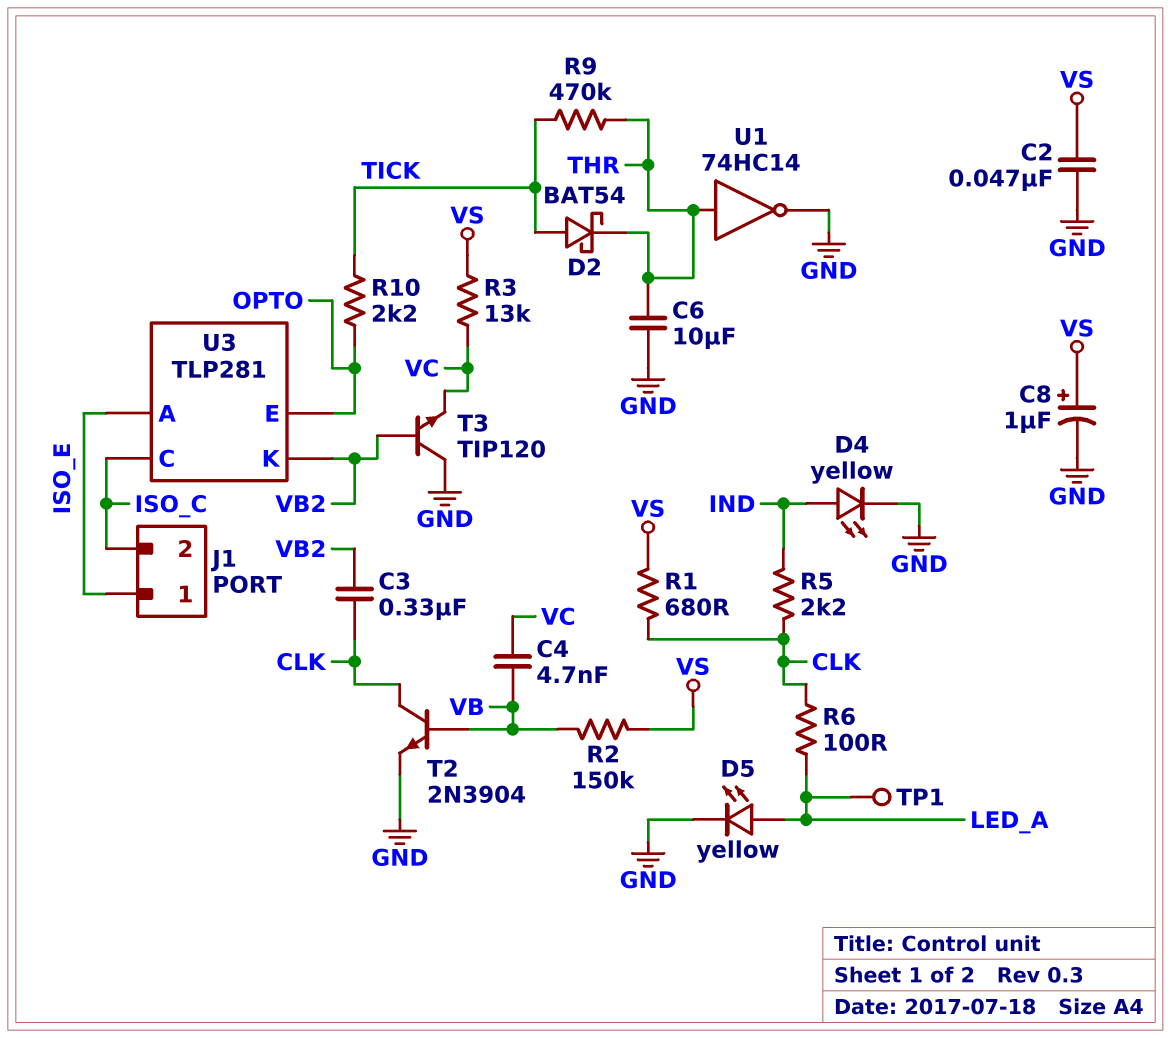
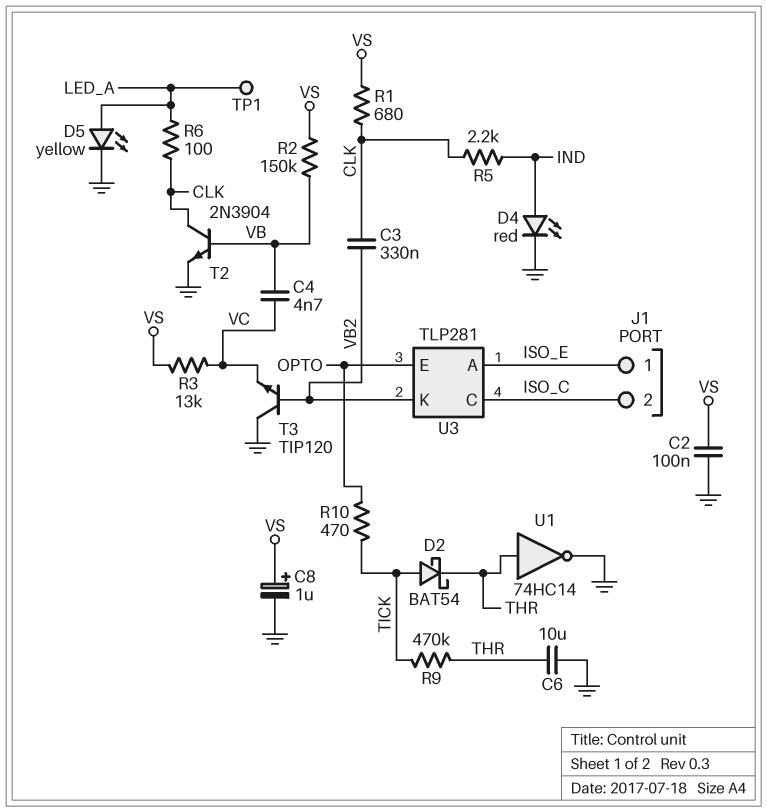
C2: 47nF (GND, VS) -> 100nF (GND, VS)
D4: LED yellow (A IND, K GND) -> LED red (A IND, K GND)
R10: 2.2k (OPTO, TICK) -> 470 (OPTO, TICK)

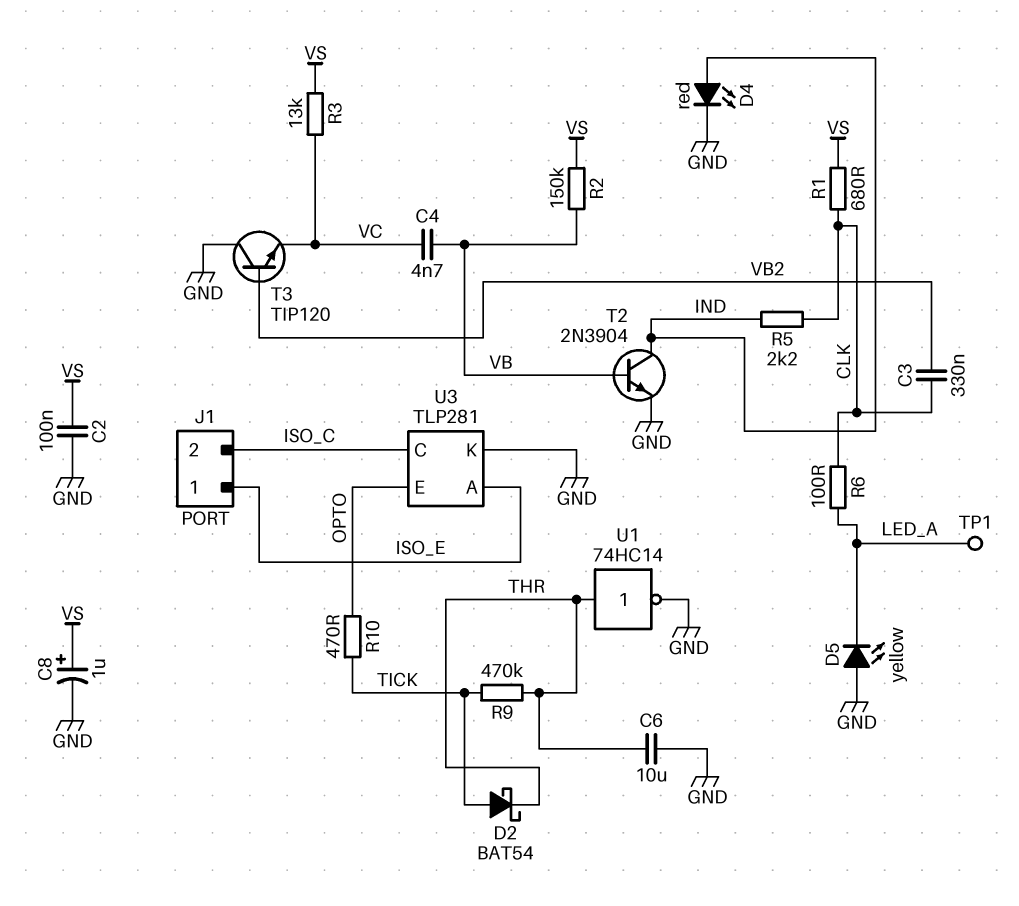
D5: LED yellow (A LED_A, K GND) -> LED yellow (A GND, K LED_A)
T2: NPN 2N3904 (B VB, C CLK, E GND) -> NPN 2N3904 (B VB, C IND, E GND)
U3 pin K: VB2 -> GND

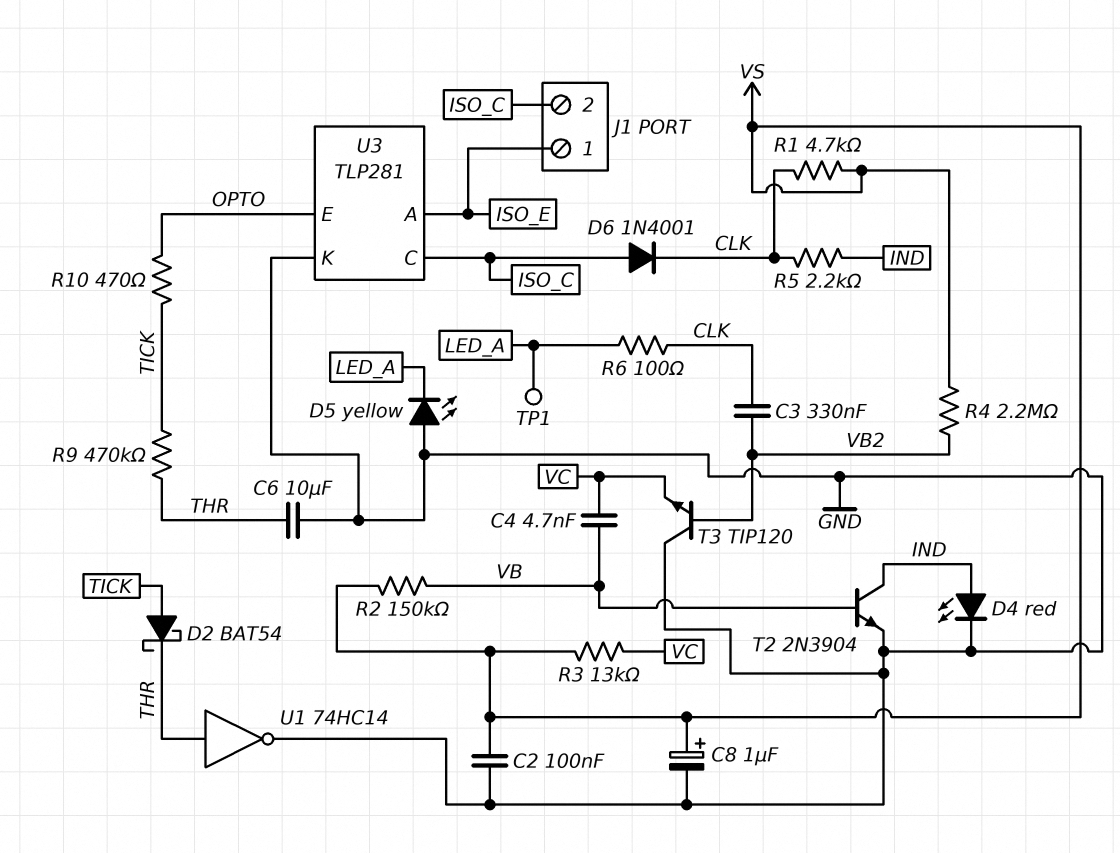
D6: none -> diode 1N4001 (A ISO_C, K CLK)
R1: 680 (CLK, VS) -> 4.7k (CLK, VS)
R4: none -> 2.2M (VB2, VS)

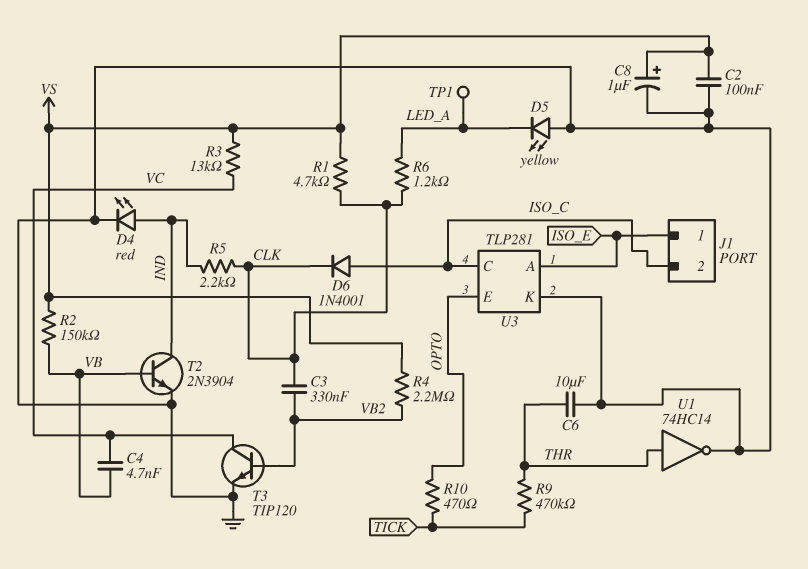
D2: schottky BAT54 (A TICK, K THR) -> none
R6: 100 (CLK, LED_A) -> 1.2k (CLK, LED_A)
T3: NPN TIP120 (B VB2, C GND, E VC) -> NPN TIP120 (B VB2, C VC, E GND)

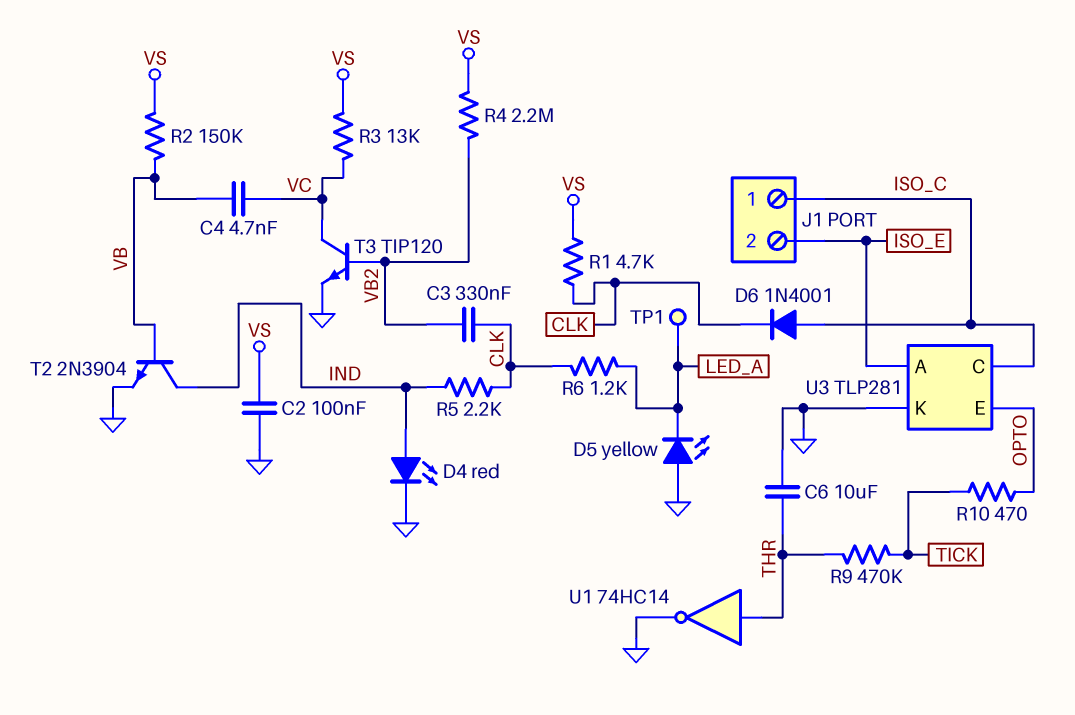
C8: 1uF (plus VS, minus GND) -> none
J1 pin 1: ISO_E -> ISO_C
J1 pin 2: ISO_C -> ISO_E

